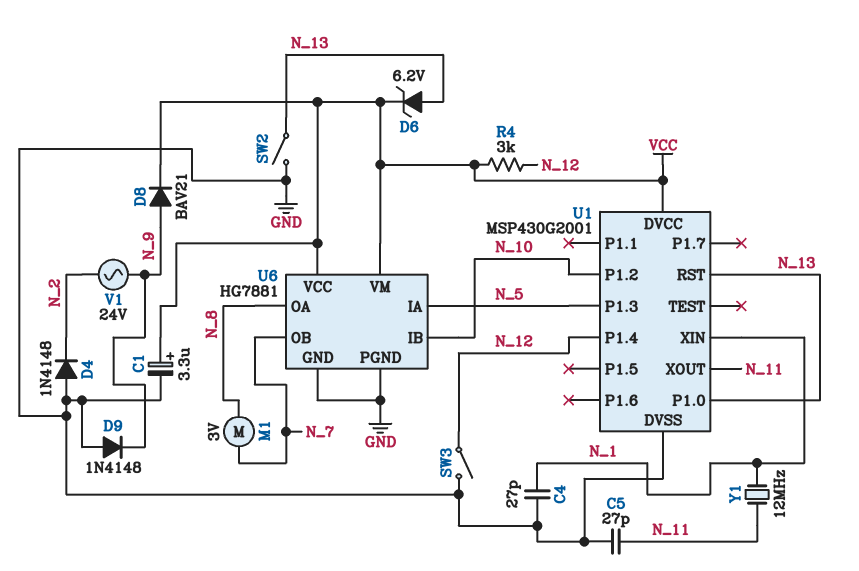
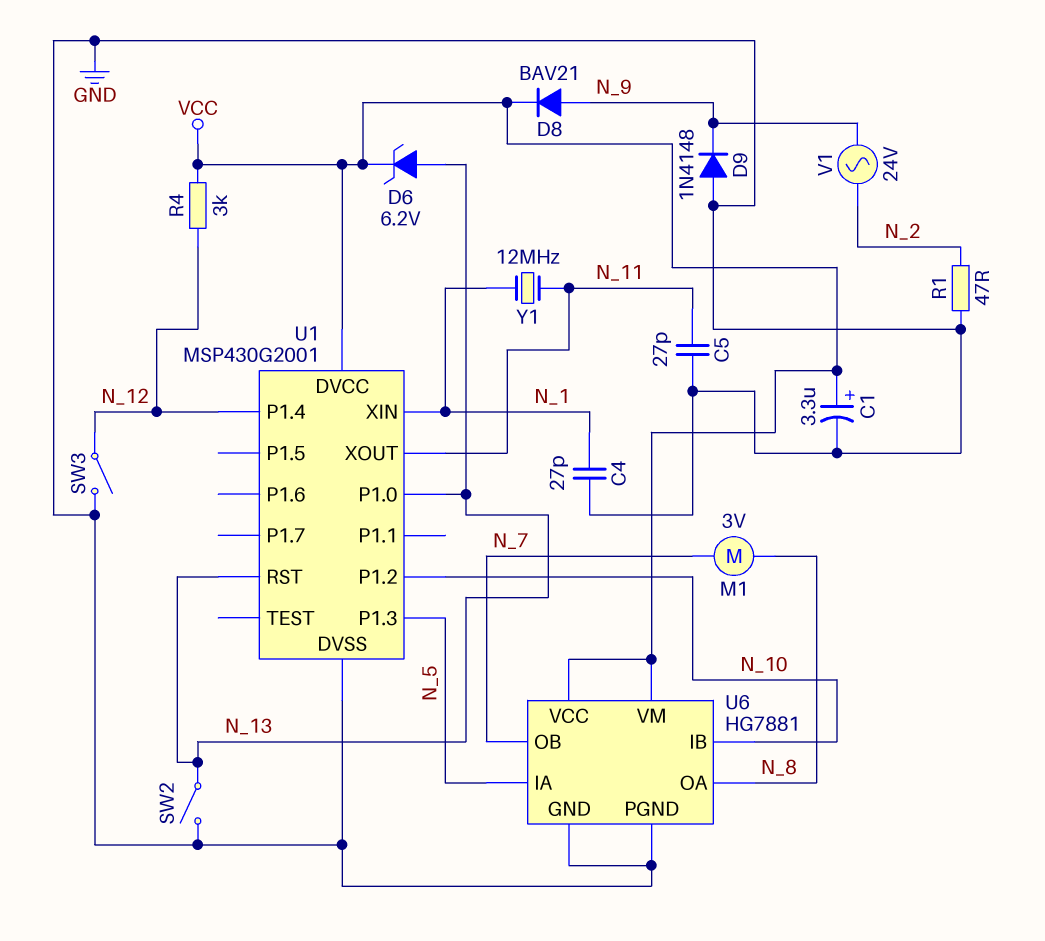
D4: diode 1N4148 (A GND, K N_2) -> none
R1: none -> 47 (GND, N_2)

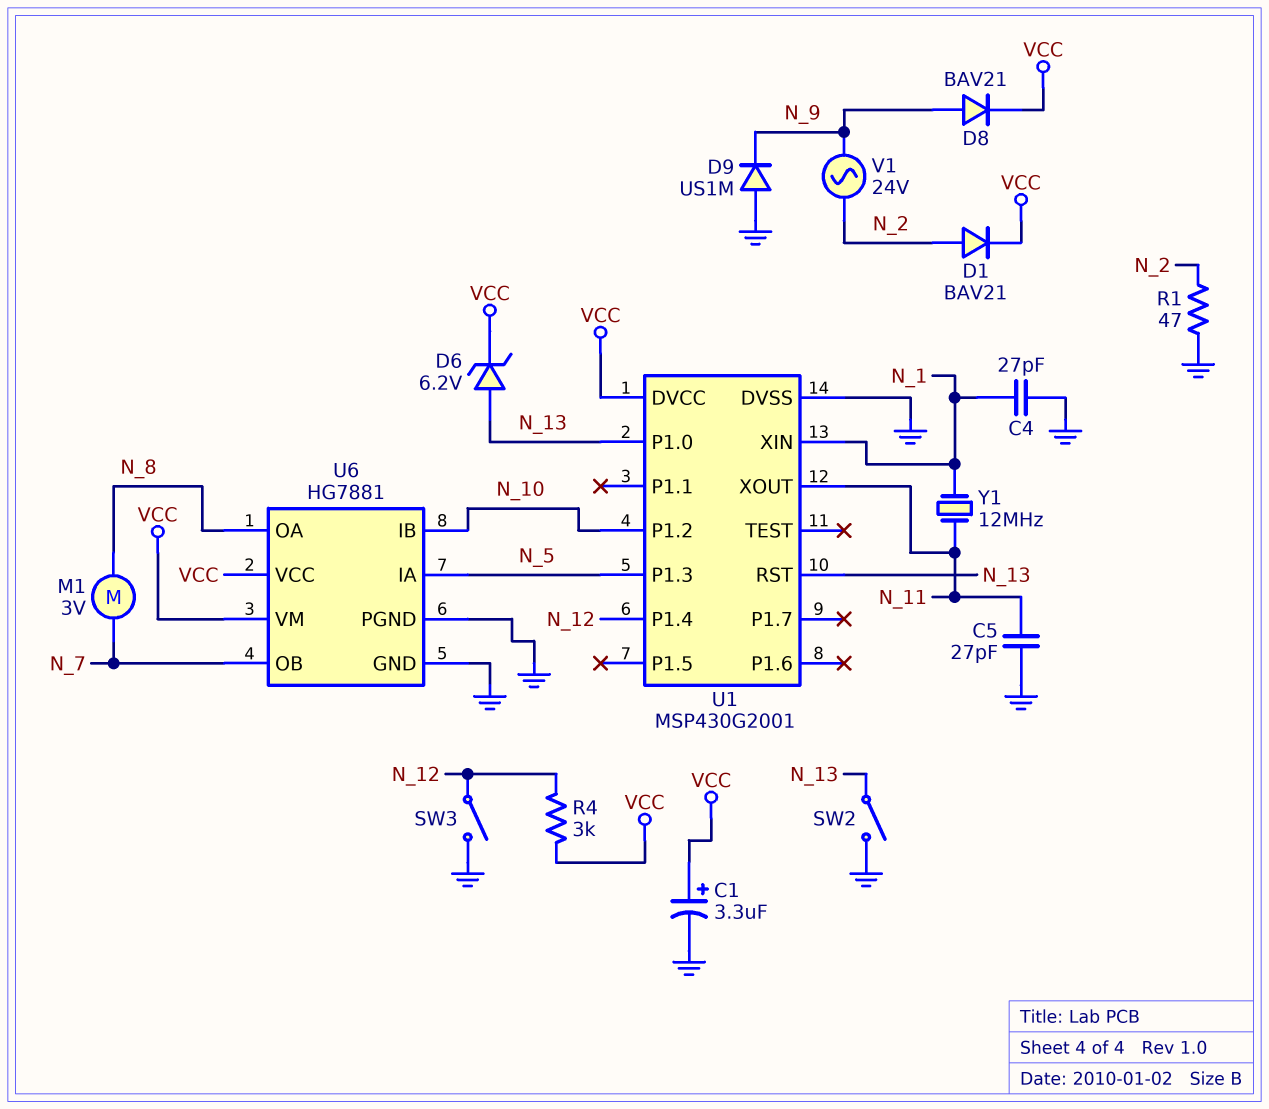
D1: none -> diode BAV21 (A N_2, K VCC)
D9: diode 1N4148 (A GND, K N_9) -> diode US1M (A GND, K N_9)

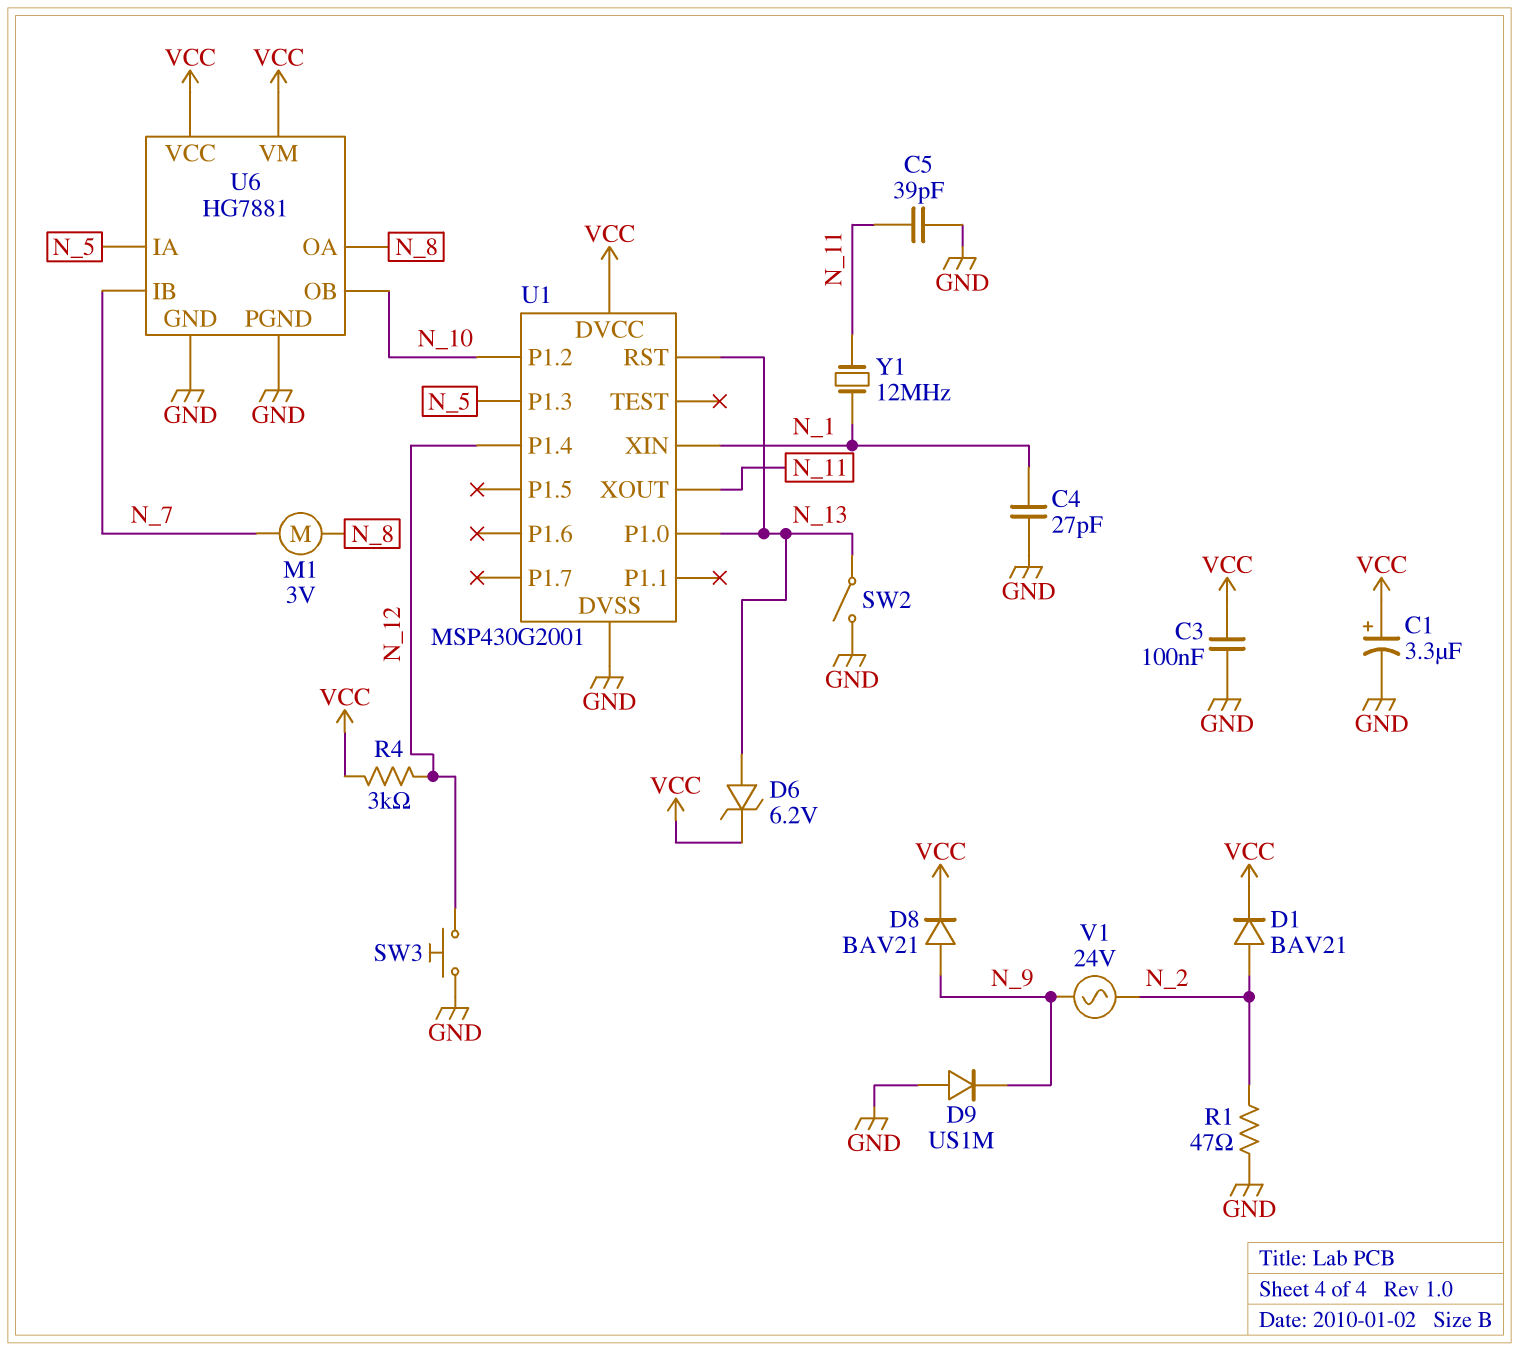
C3: none -> 100nF (GND, VCC)
C5: 27pF (GND, N_11) -> 39pF (GND, N_11)
SW3: switch (GND, N_12) -> button (GND, N_12)
U6 pin IB: N_10 -> N_7
U6 pin OB: N_7 -> N_10

